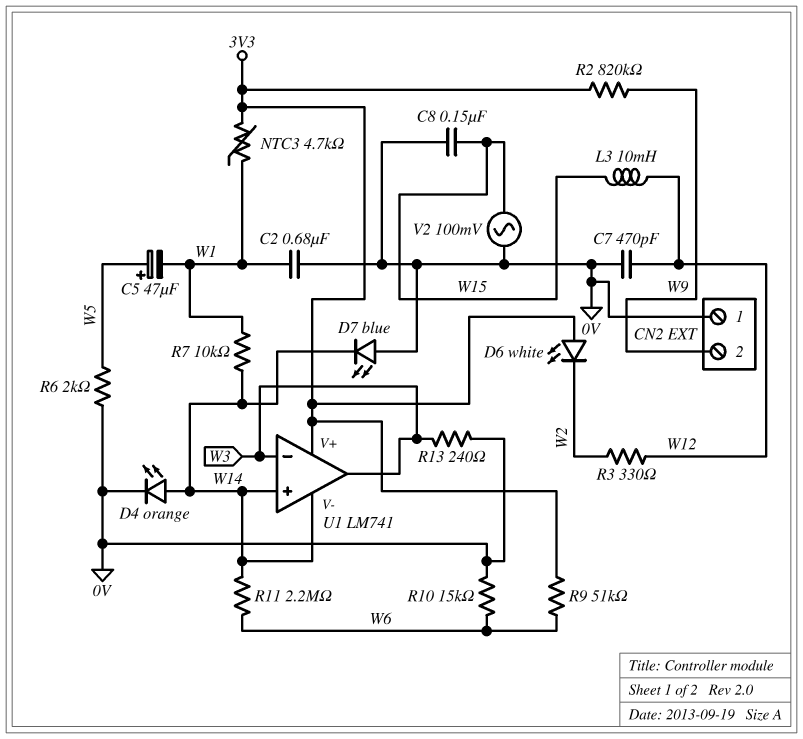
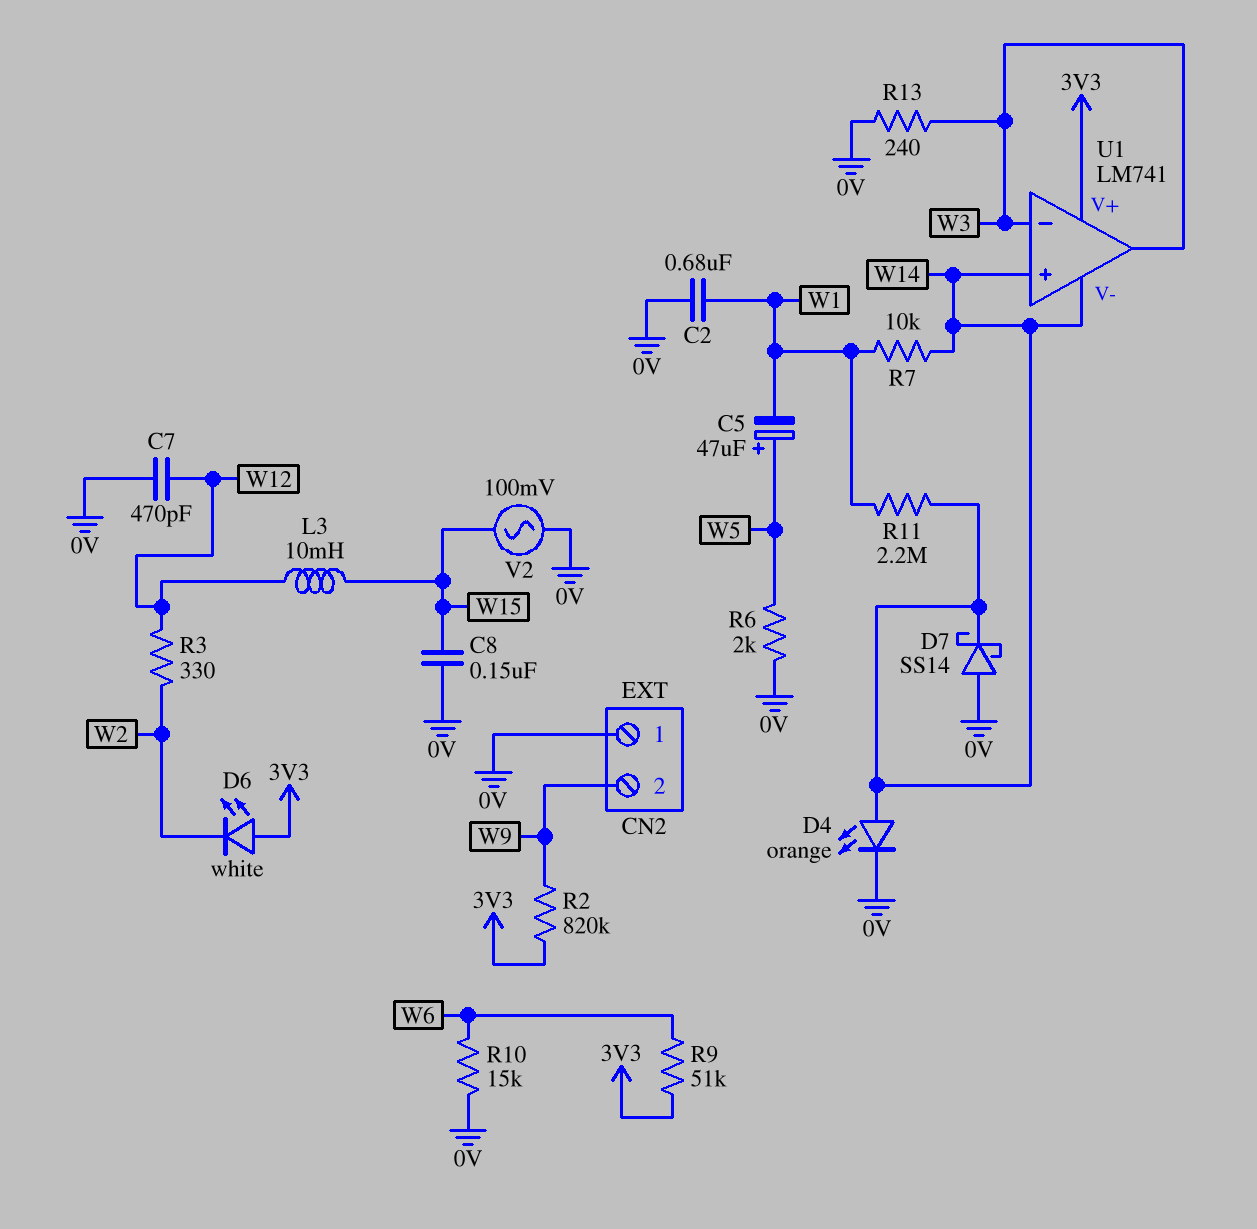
D7: LED blue (A 0V, K W14) -> schottky SS14 (A 0V, K W14)
NTC3: 4.7k (3V3, W1) -> none
R11: 2.2M (W6, W14) -> 2.2M (W1, W14)

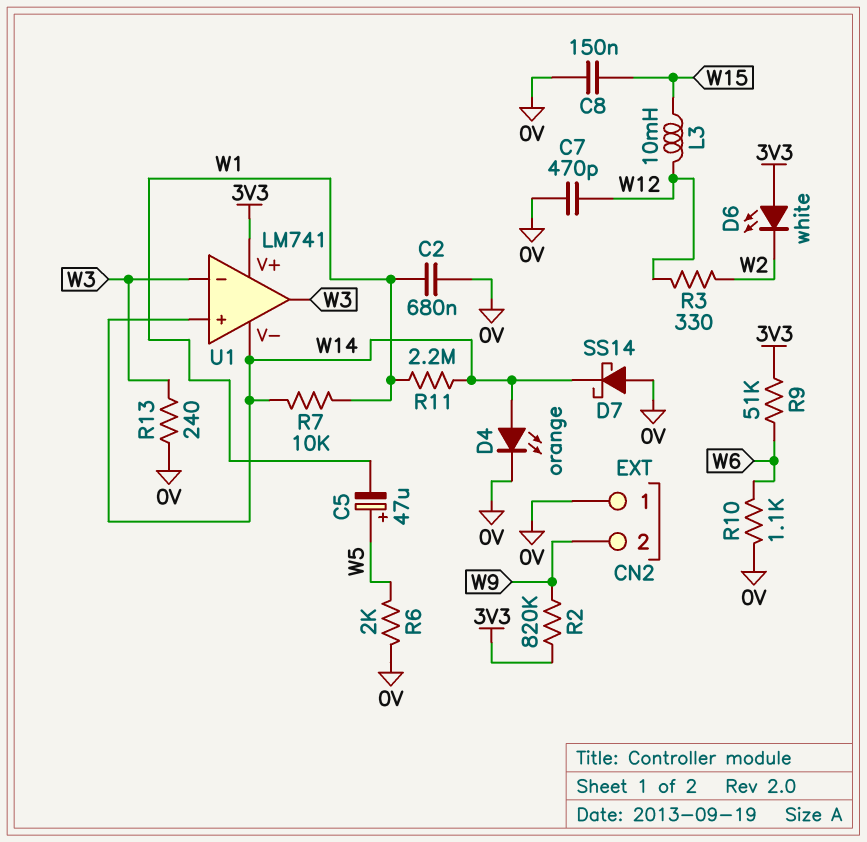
R10: 15k (0V, W6) -> 1.1k (0V, W6)
V2: AC 100mV (0V, W15) -> none

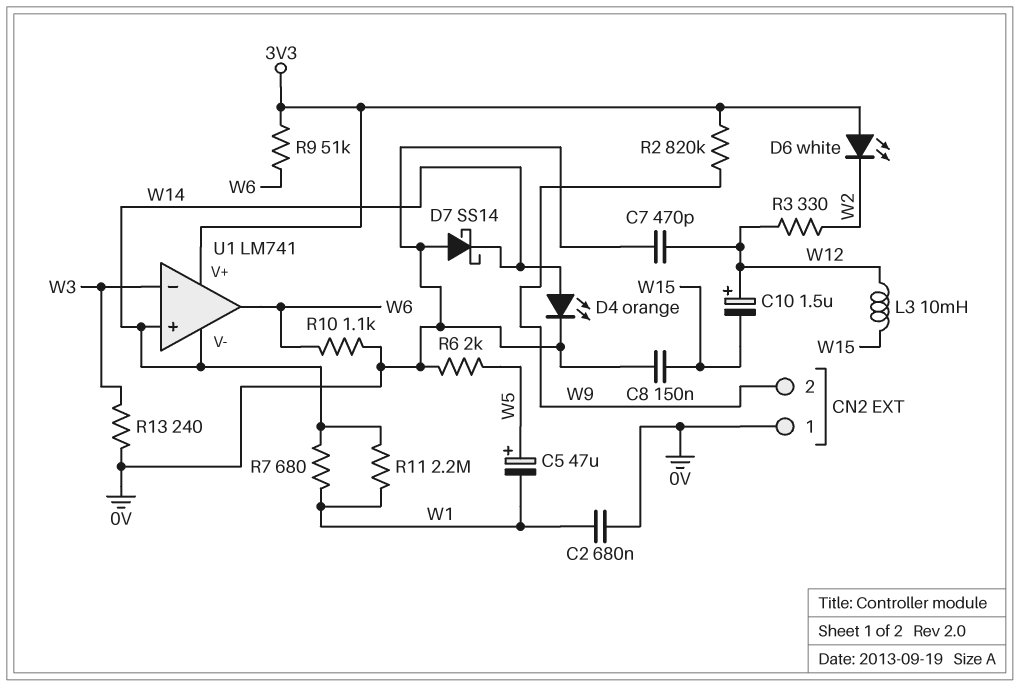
C10: none -> 1.5uF (plus W12, minus W15)
R7: 10k (W1, W14) -> 680 (W1, W14)
U1 pin out: W3 -> W6

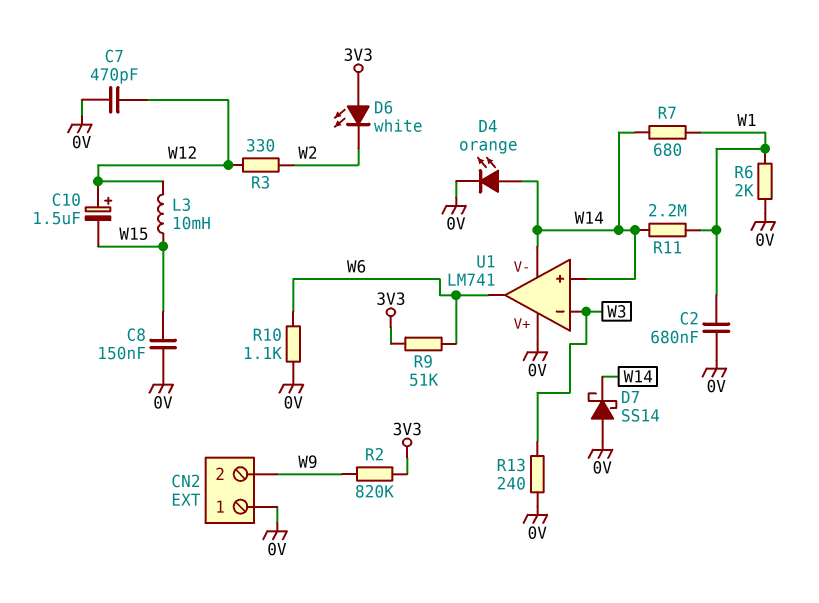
C5: 47uF (plus W5, minus W1) -> none
R6: 2k (0V, W5) -> 2k (0V, W1)
U1 pin V+: 3V3 -> 0V

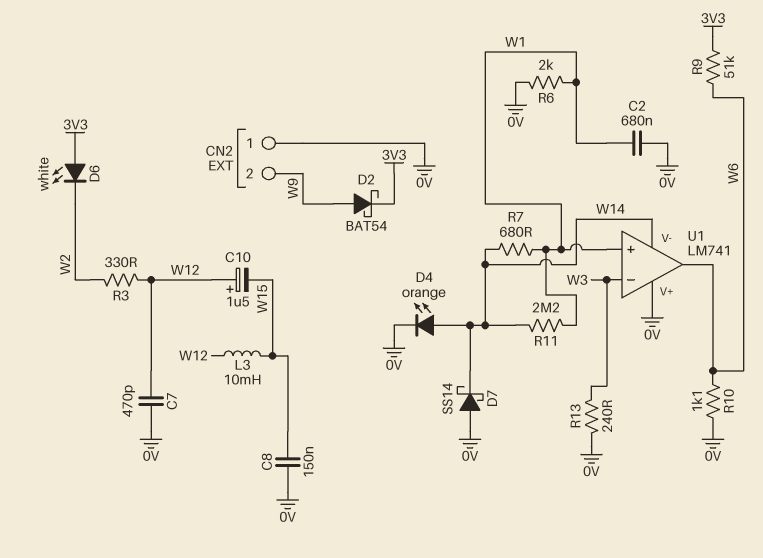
D2: none -> schottky BAT54 (A W9, K 3V3)
R2: 820k (3V3, W9) -> none
U1 pin in+: W14 -> W1

